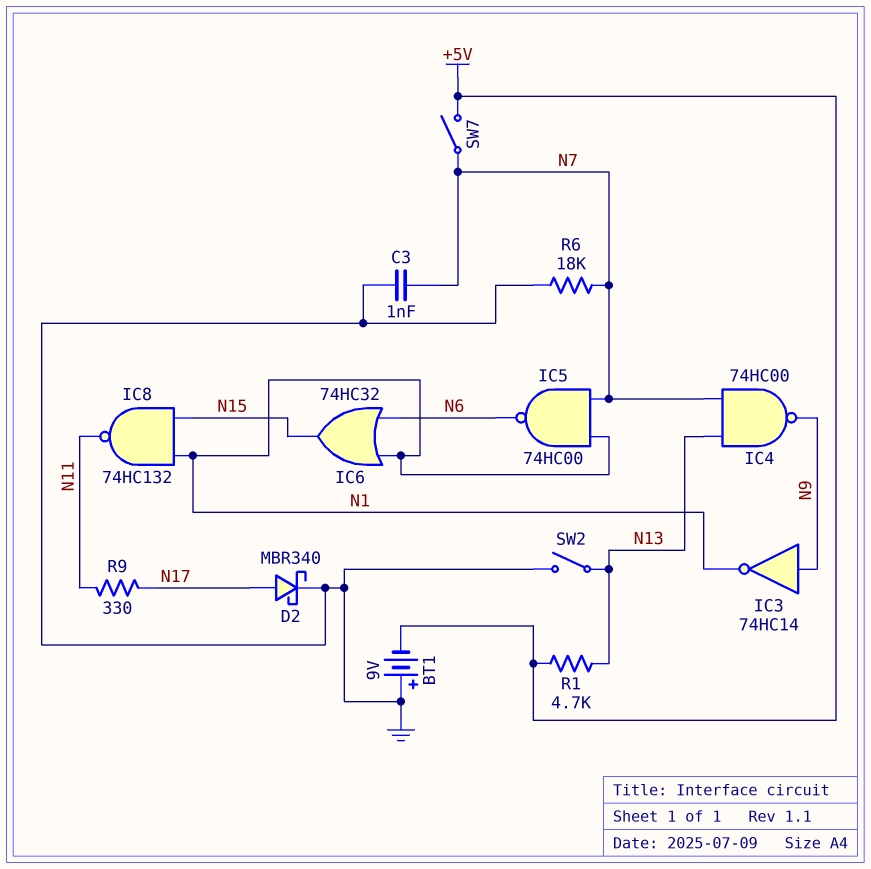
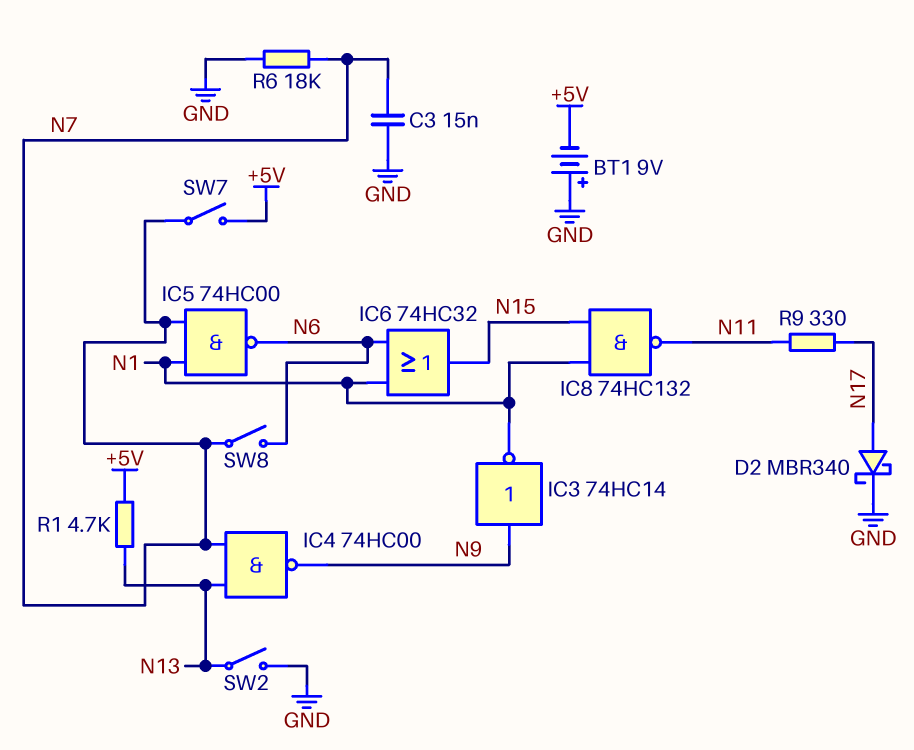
C3: 1nF (GND, N7) -> 15nF (GND, N7)
SW8: none -> switch (N6, N7)

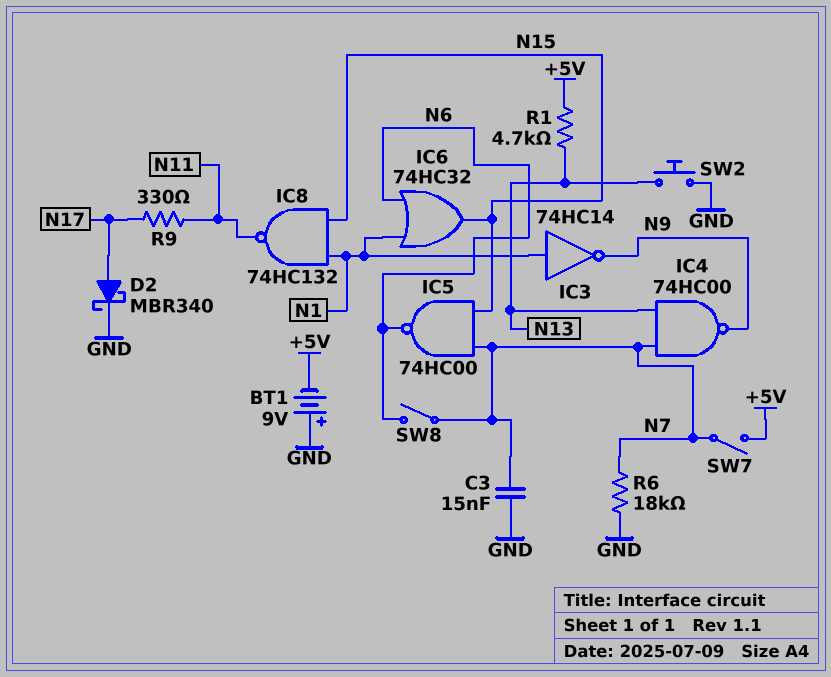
IC3: NOT 74HC14 (in N9, out N1) -> NOT 74HC14 (in N1, out N9)
IC5: NAND 74HC00 (in N1, in N7, out N6) -> NAND 74HC00 (in N7, in N15, out N6)
SW2: switch (GND, N13) -> button (GND, N13)

